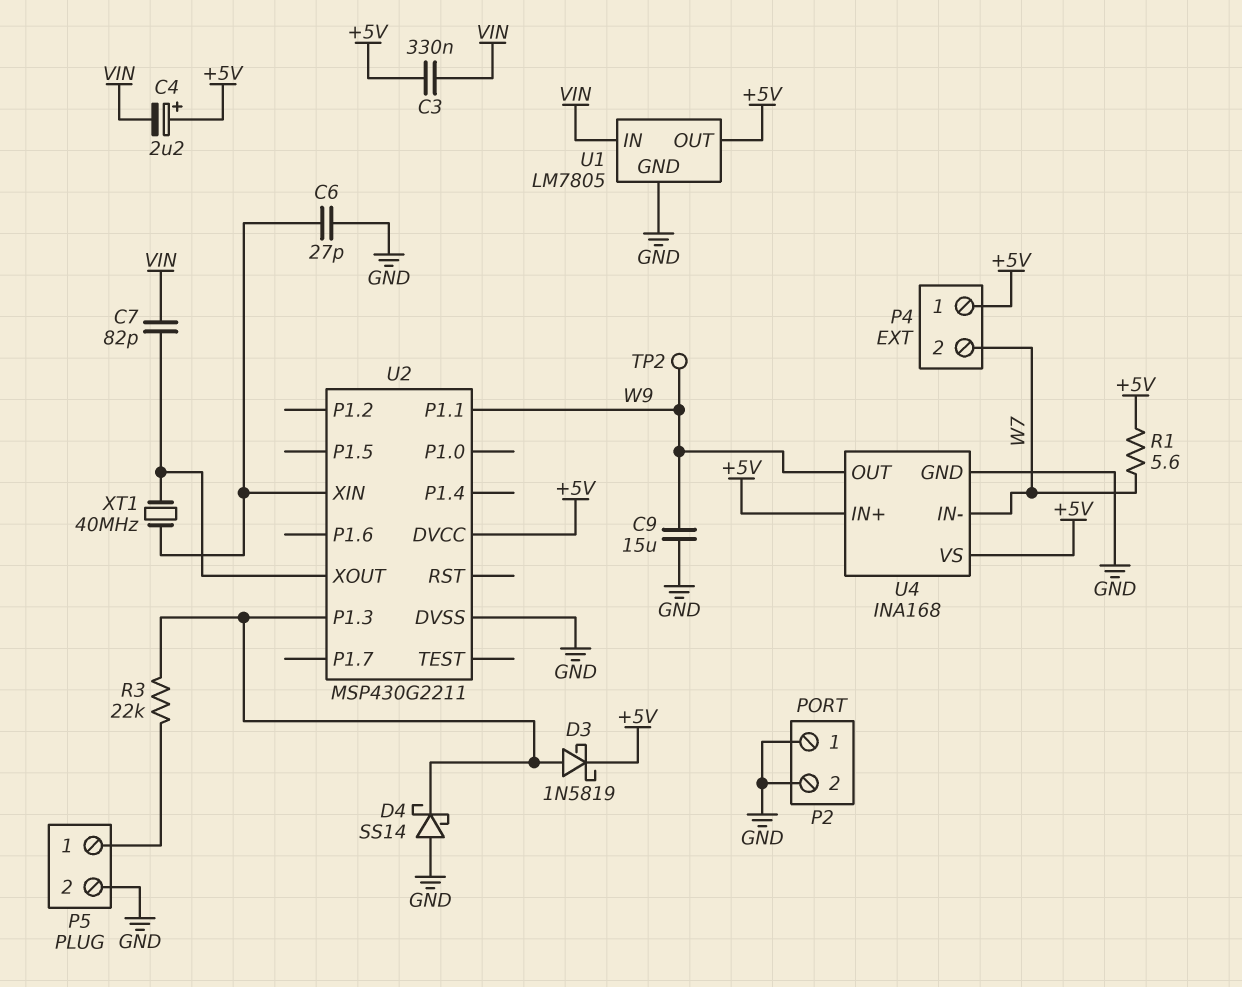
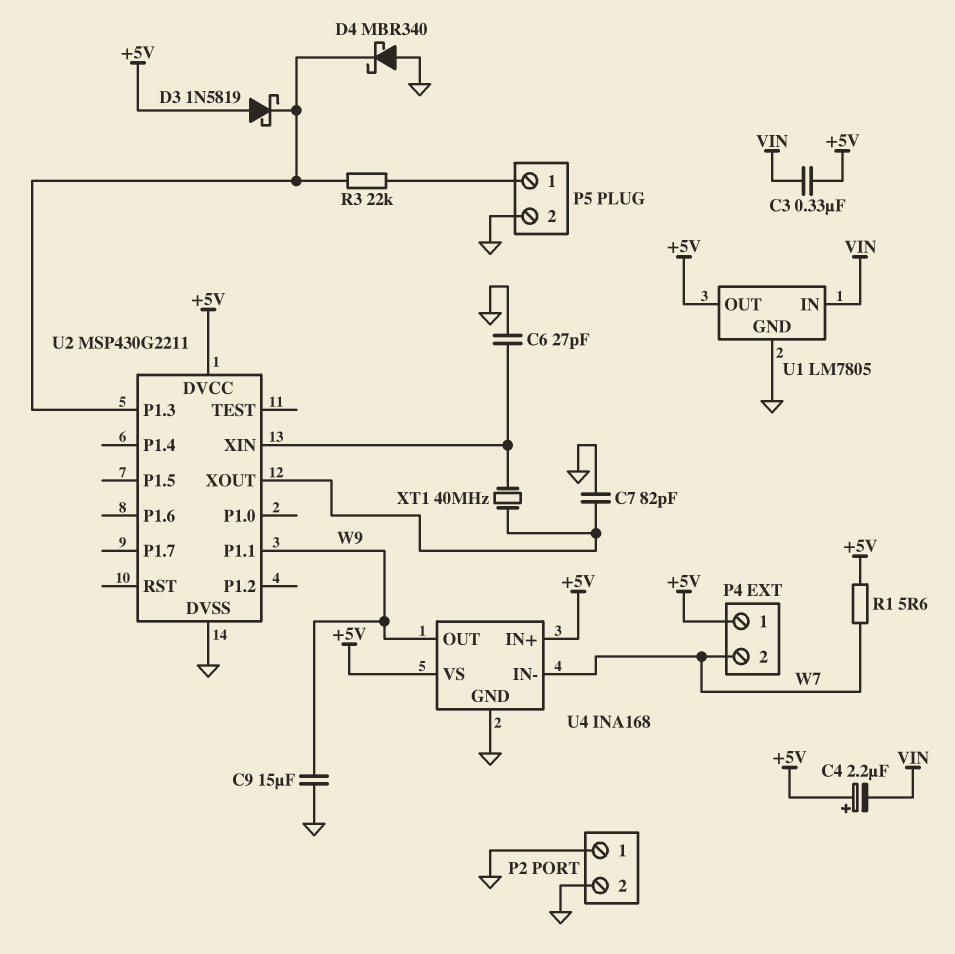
C7: 82pF (U2/XOUT, VIN) -> 82pF (GND, U2/XOUT)
D3: schottky 1N5819 (A U2/P1.3, K +5V) -> schottky 1N5819 (A +5V, K U2/P1.3)
D4: schottky SS14 (A GND, K U2/P1.3) -> schottky MBR340 (A GND, K U2/P1.3)
TP2: test point (W9) -> none

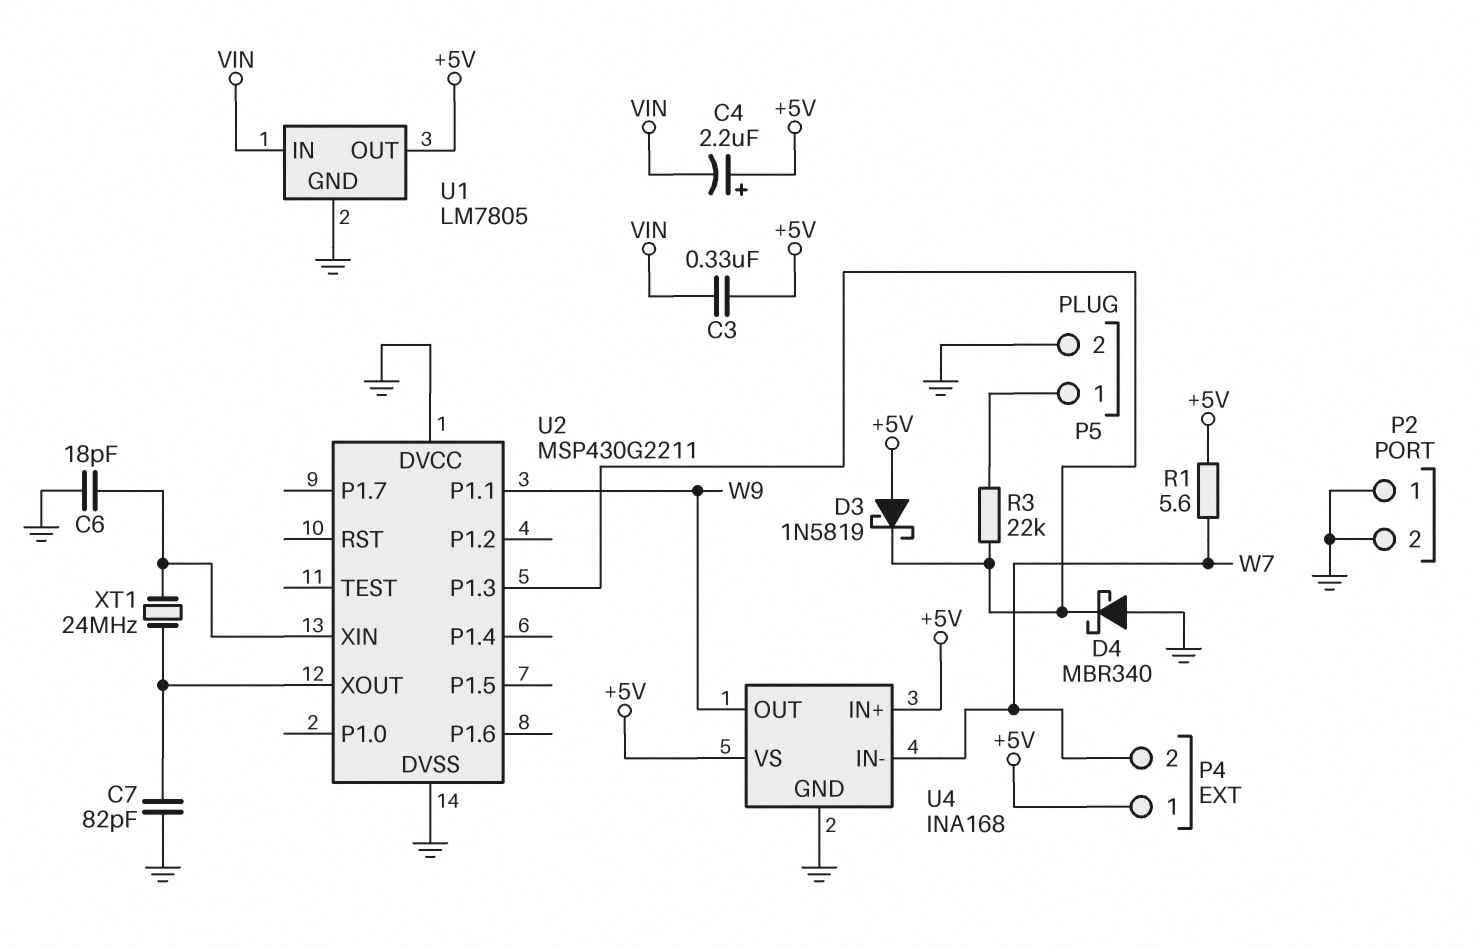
C6: 27pF (GND, U2/XIN) -> 18pF (GND, U2/XIN)
C9: 15uF (GND, W9) -> none
U2 pin DVCC: +5V -> GND
XT1: 40MHz (U2/XIN, U2/XOUT) -> 24MHz (U2/XIN, U2/XOUT)

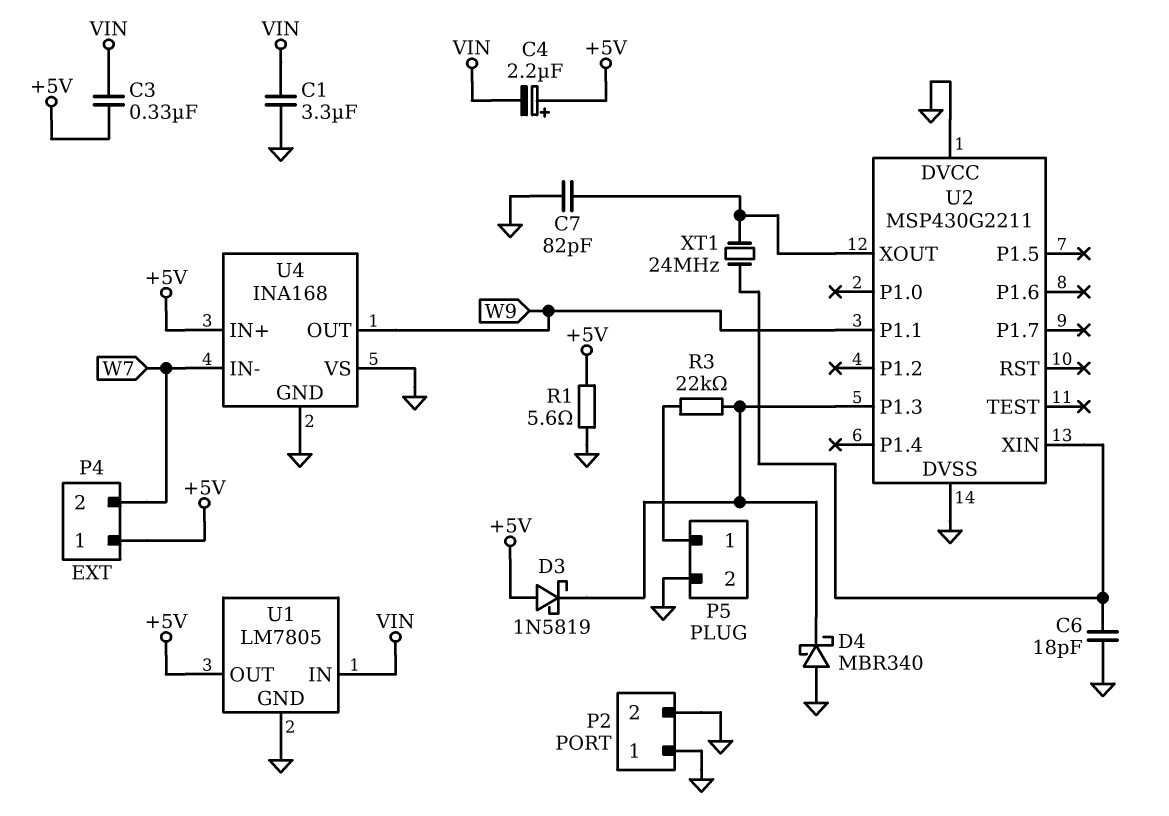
C1: none -> 3.3uF (GND, VIN)
R1: 5.6 (+5V, W7) -> 5.6 (+5V, GND)
U4 pin VS: +5V -> GND

